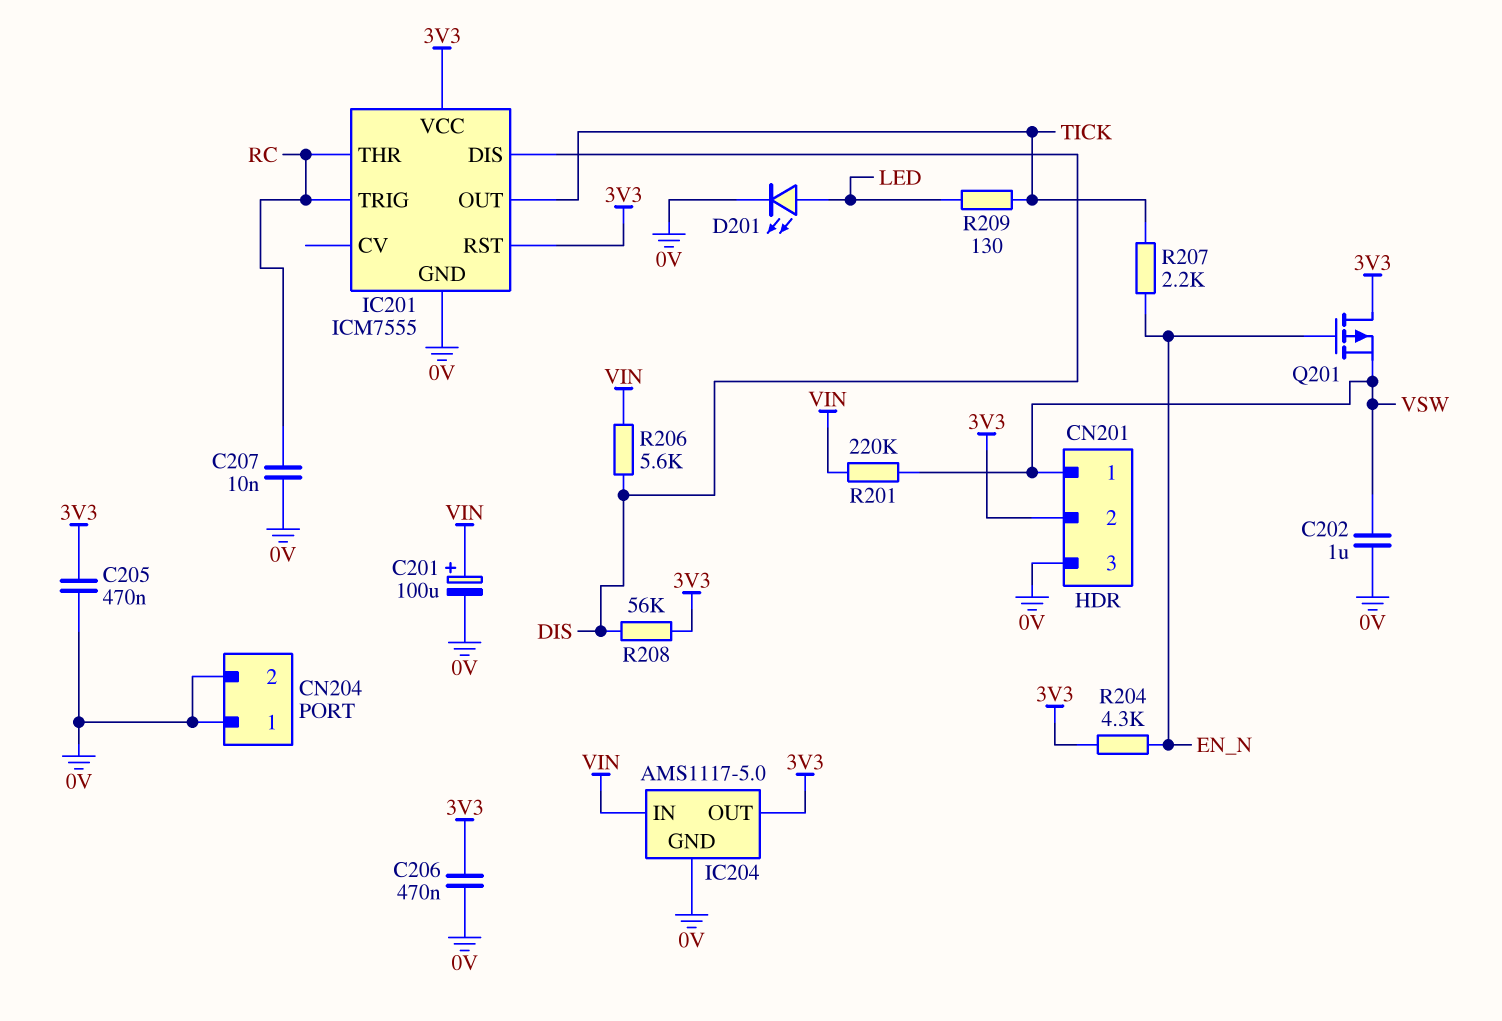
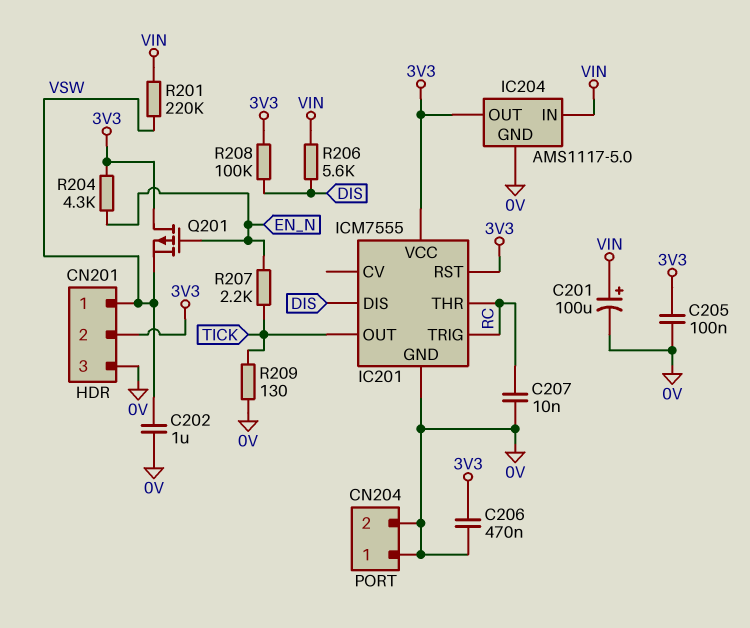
C205: 470nF (0V, 3V3) -> 100nF (0V, 3V3)
D201: LED (A LED, K 0V) -> none
R208: 56k (3V3, DIS) -> 100k (3V3, DIS)
R209: 130 (LED, TICK) -> 130 (0V, TICK)

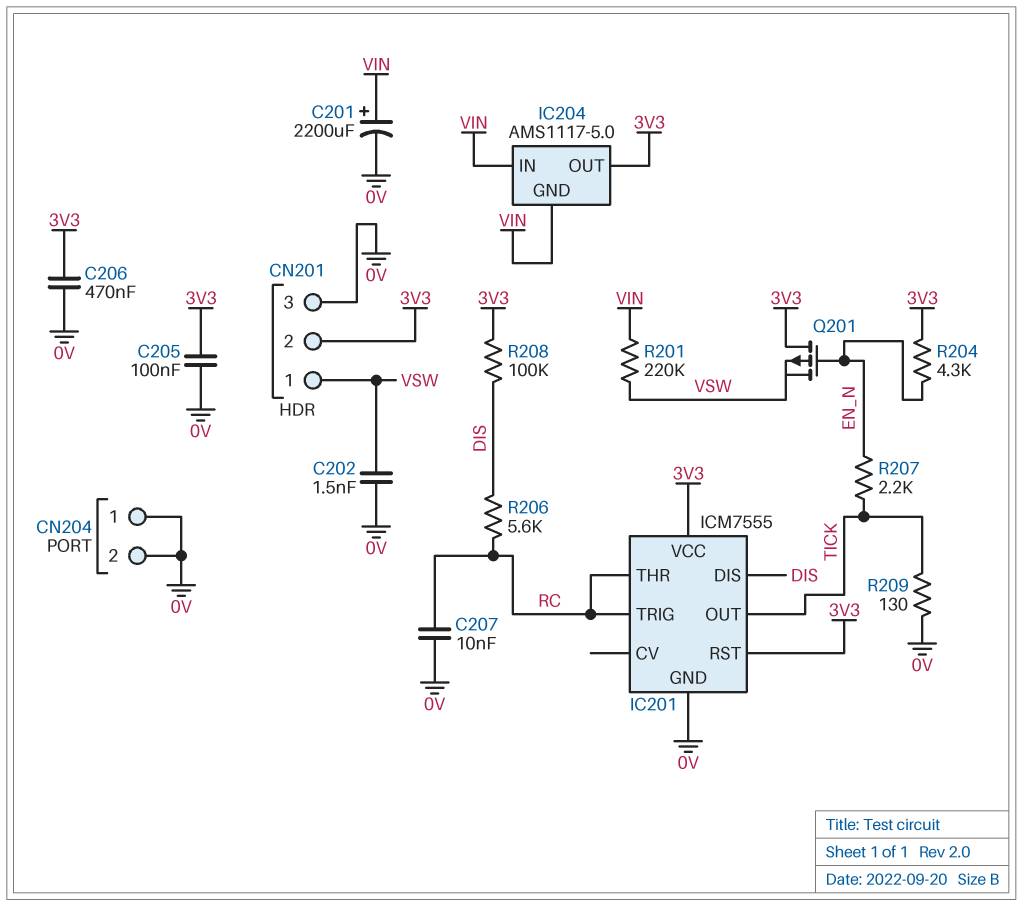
C201: 100uF (plus VIN, minus 0V) -> 2200uF (plus VIN, minus 0V)
C202: 1uF (0V, VSW) -> 1.5nF (0V, VSW)
IC204 pin GND: 0V -> VIN
R206: 5.6k (DIS, VIN) -> 5.6k (DIS, RC)

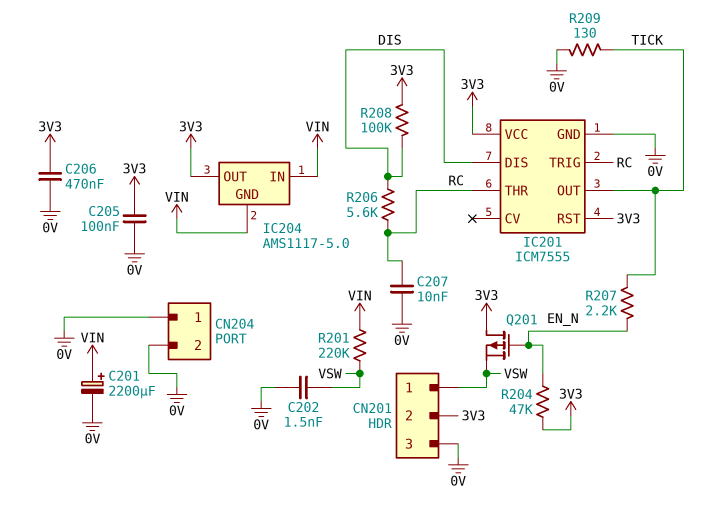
R204: 4.3k (3V3, EN_N) -> 47k (3V3, EN_N)

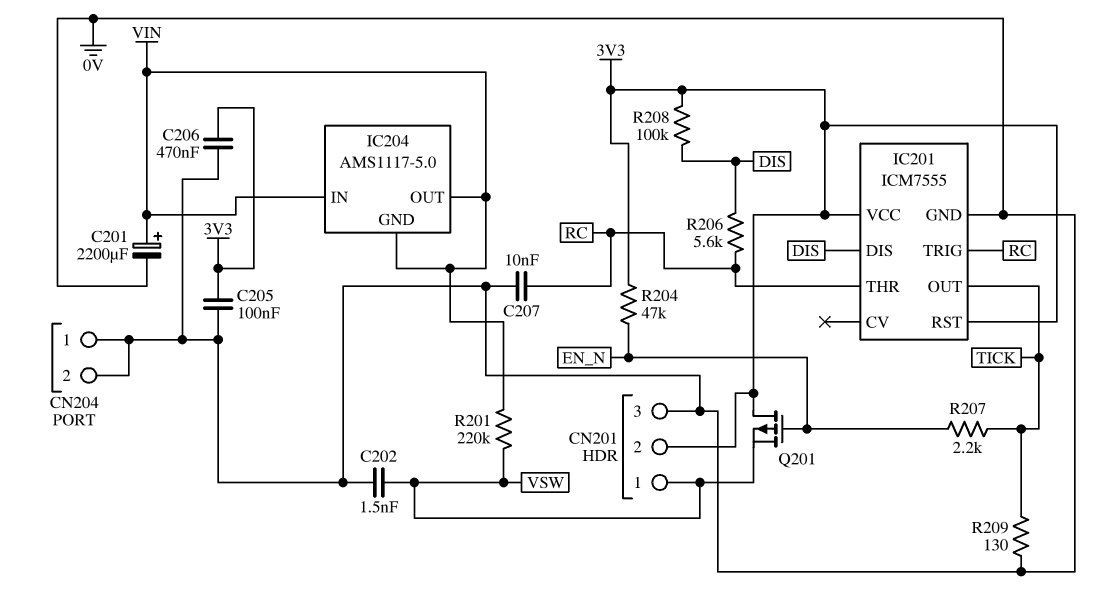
IC204 pin OUT: 3V3 -> VIN

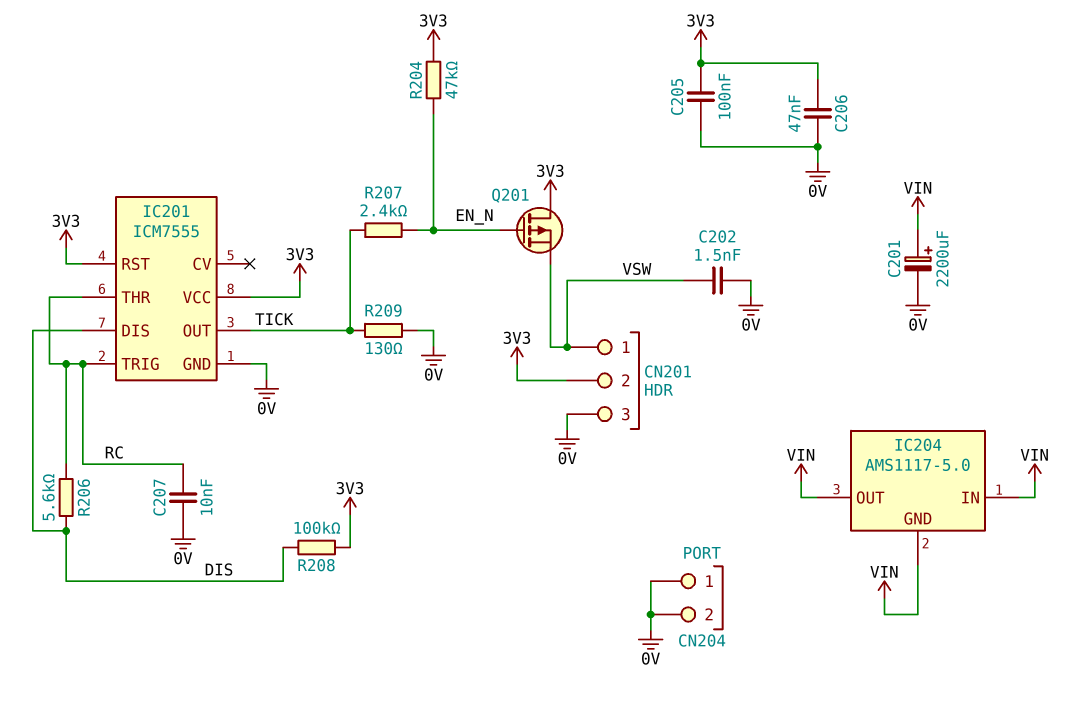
C206: 470nF (0V, 3V3) -> 47nF (0V, 3V3)
R201: 220k (VIN, VSW) -> none
R207: 2.2k (EN_N, TICK) -> 2.4k (EN_N, TICK)

